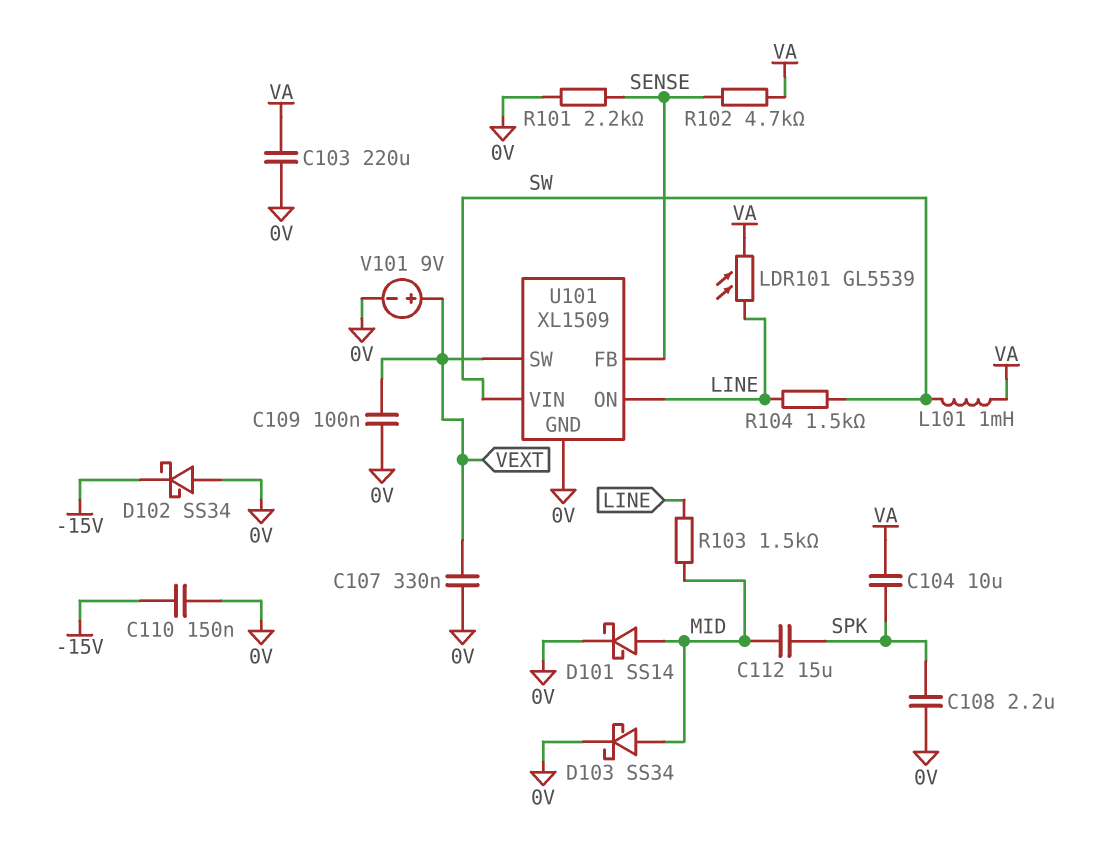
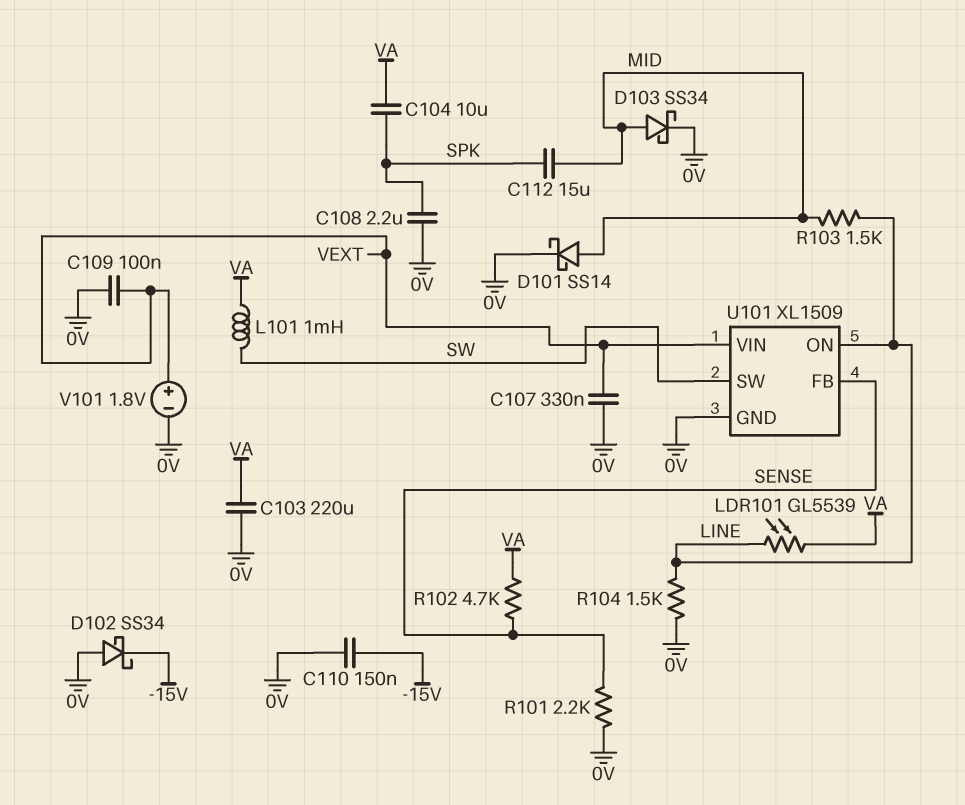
R104: 1.5k (LINE, SW) -> 1.5k (0V, LINE)
U101 pin SW: VEXT -> SW
U101 pin VIN: SW -> VEXT
V101: 9V (plus VEXT, minus 0V) -> 1.8V (plus VEXT, minus 0V)

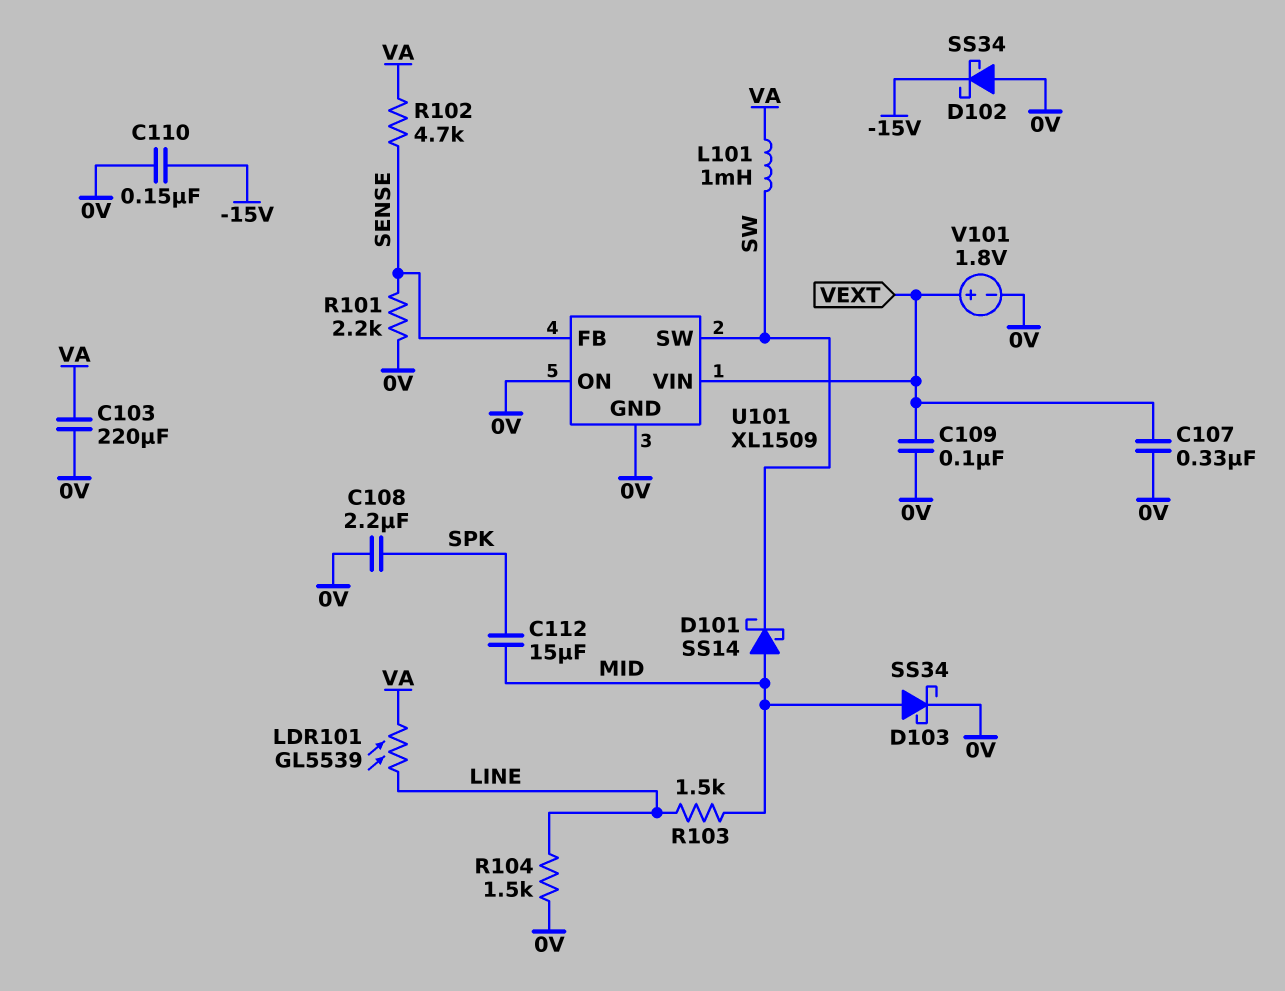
C104: 10uF (SPK, VA) -> none
D101: schottky SS14 (A MID, K 0V) -> schottky SS14 (A MID, K SW)
U101 pin ON: LINE -> 0V

